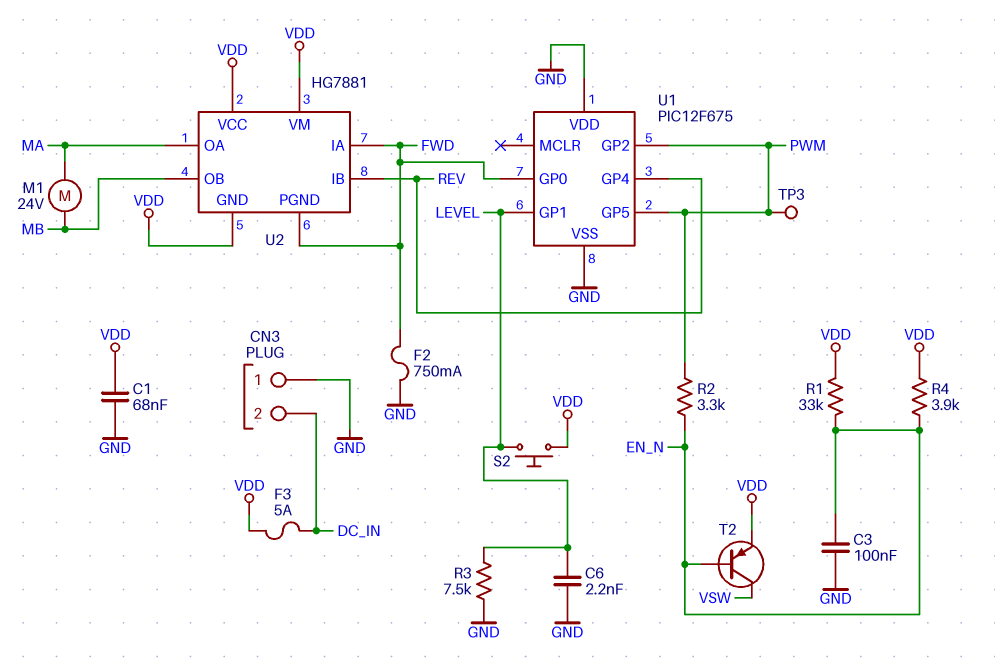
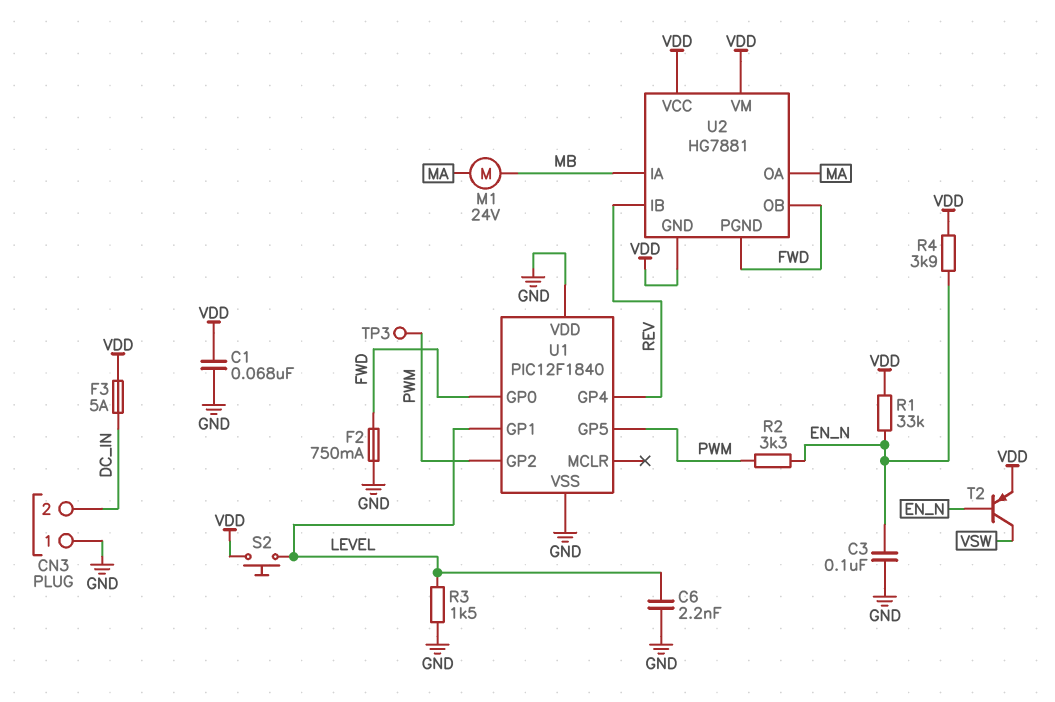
R3: 7.5k (GND, LEVEL) -> 1.5k (GND, LEVEL)
U1: PIC12F675 -> PIC12F1840
U2 pin IA: FWD -> MB
U2 pin OB: MB -> FWD

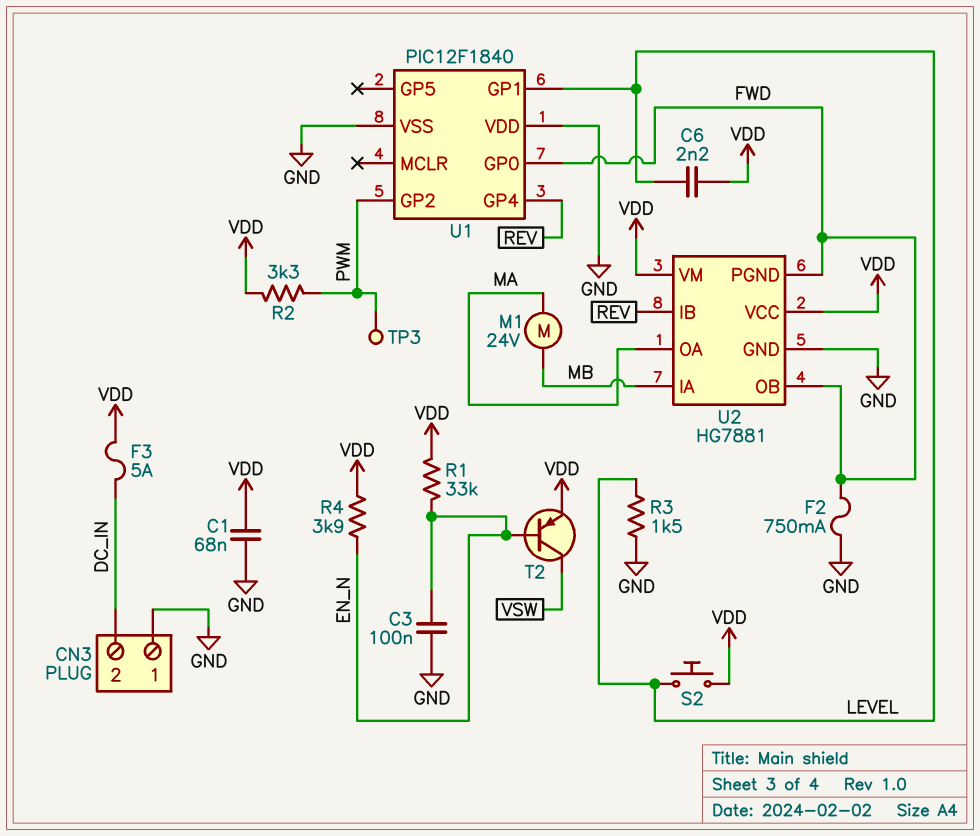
C6: 2.2nF (GND, LEVEL) -> 2.2nF (LEVEL, VDD)
R2: 3.3k (EN_N, PWM) -> 3.3k (PWM, VDD)
U1 pin GP5: PWM -> none
U2 pin GND: VDD -> GND

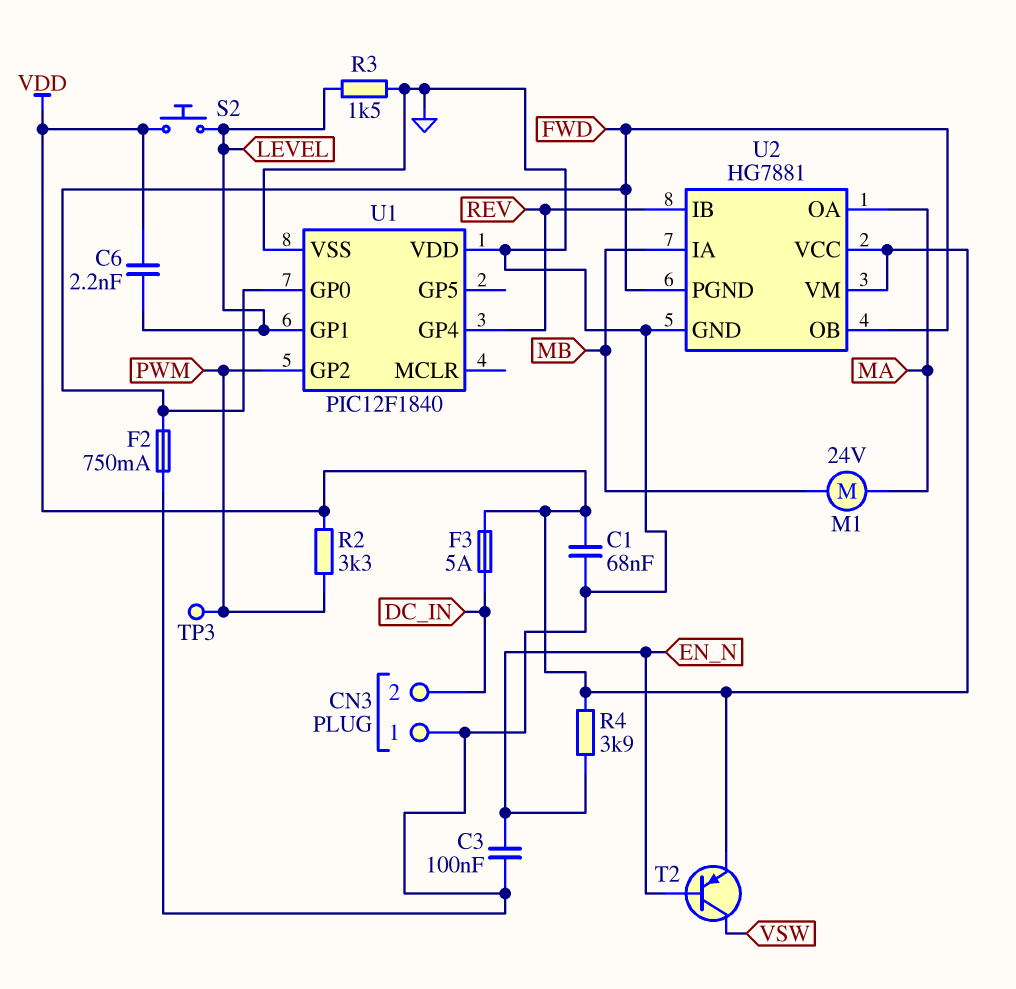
R1: 33k (EN_N, VDD) -> none

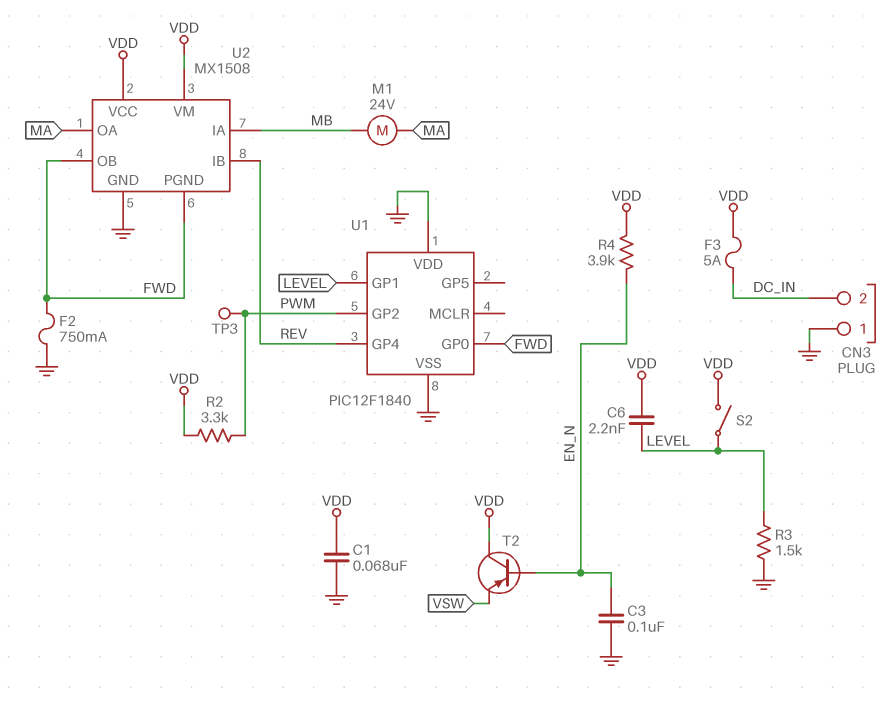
S2: button (LEVEL, VDD) -> switch (LEVEL, VDD)
T2: PNP (B EN_N, C VSW, E VDD) -> PNP (B EN_N, C VDD, E VSW)
U2: HG7881 -> MX1508

